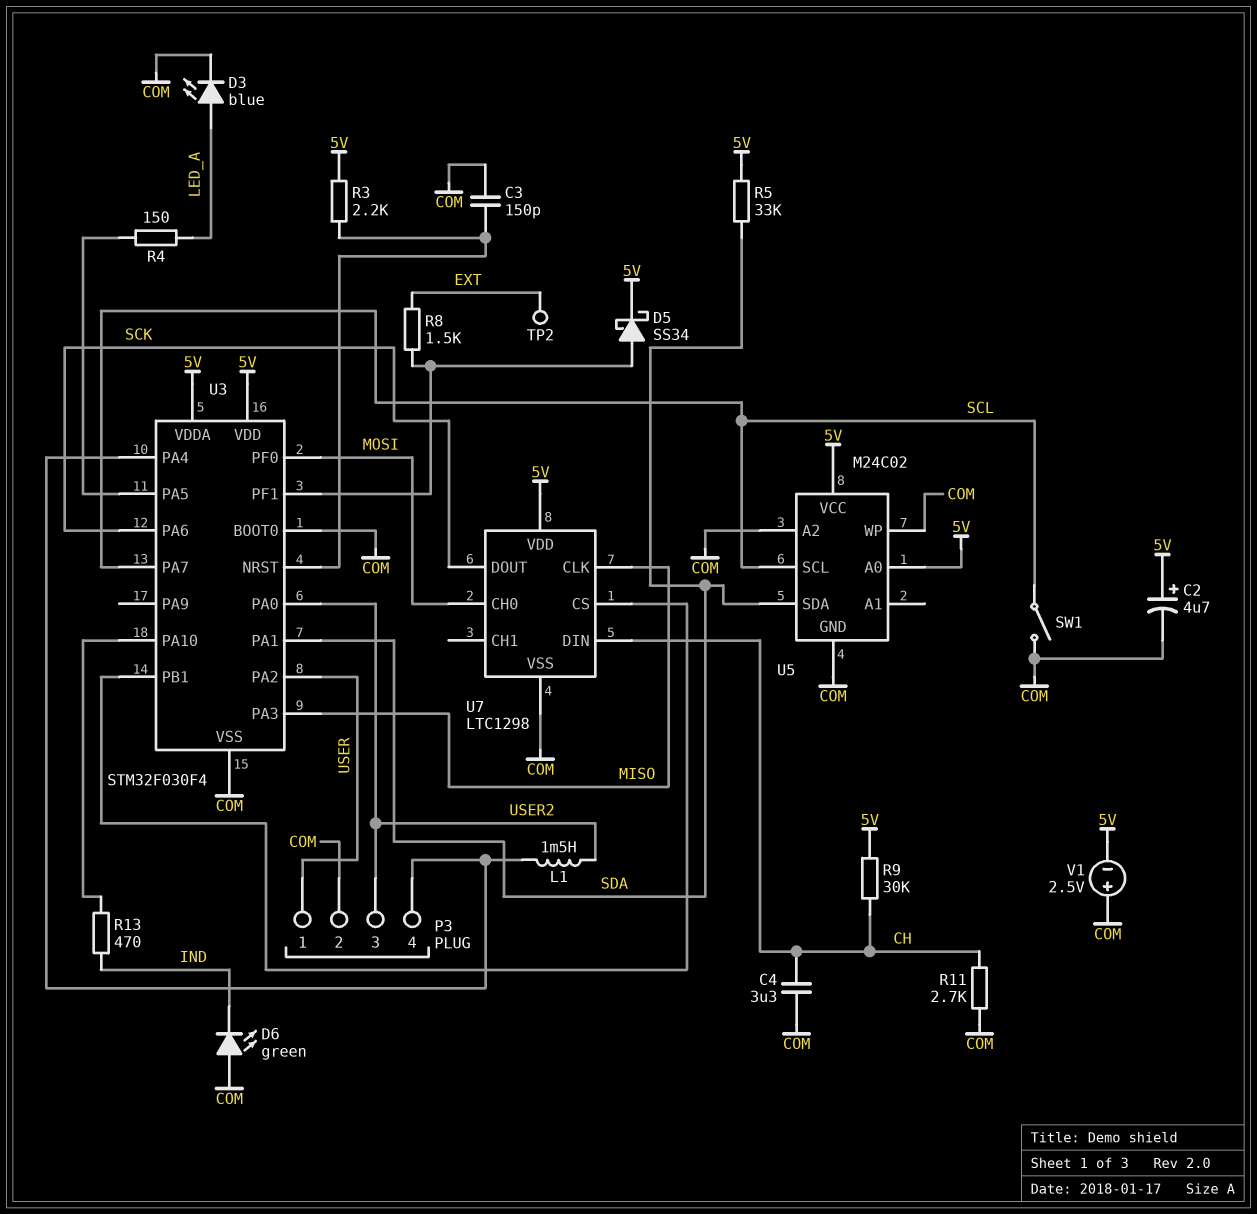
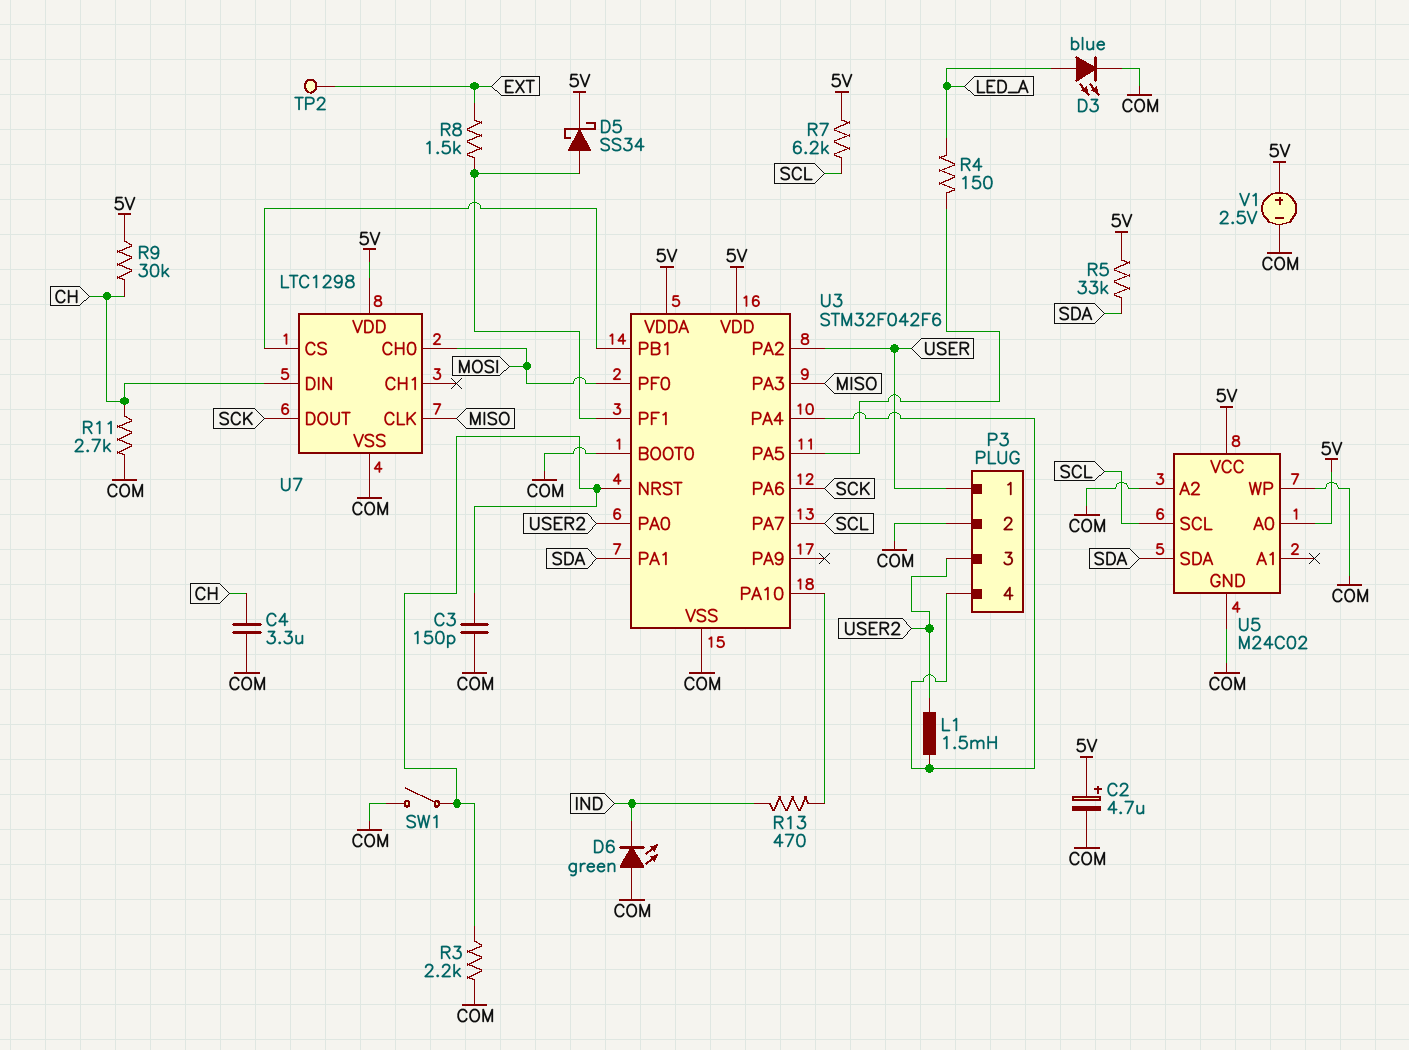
R3: 2.2k (5V, U3/NRST) -> 2.2k (COM, U3/NRST)
R7: none -> 6.2k (5V, SCL)
SW1: switch (COM, SCL) -> switch (COM, U3/NRST)
U3: STM32F030F4 -> STM32F042F6
V1: 2.5V (plus COM, minus 5V) -> 2.5V (plus 5V, minus COM)

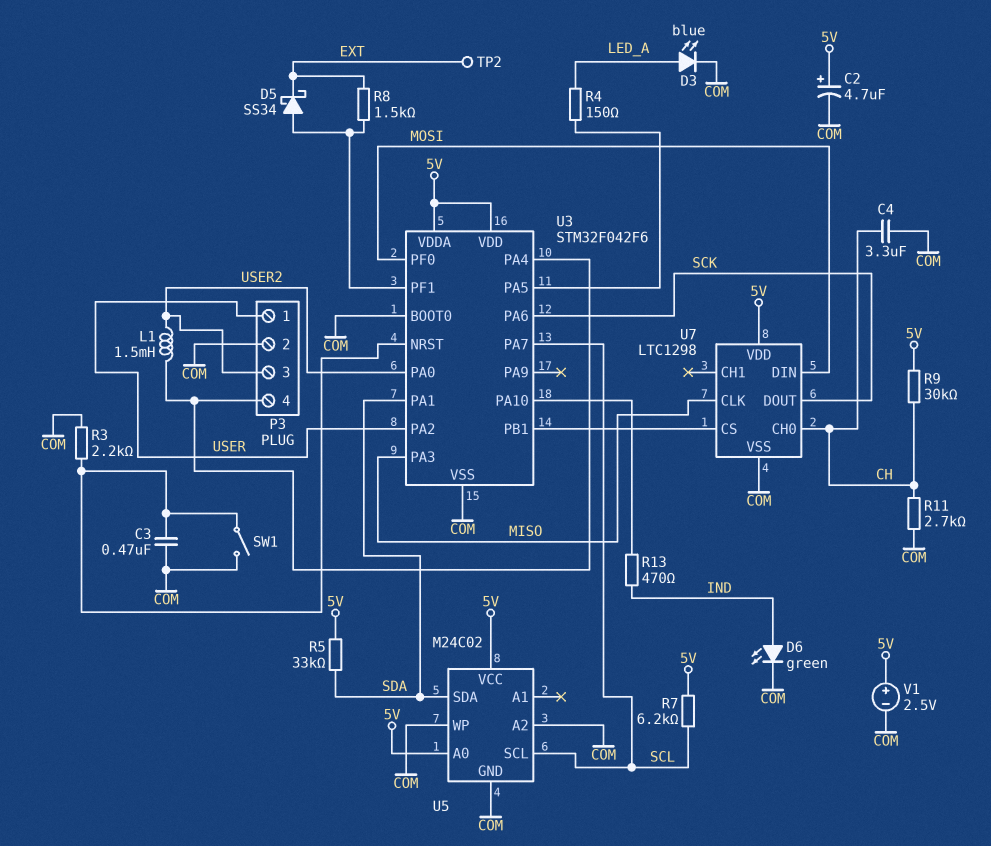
C3: 150pF (COM, U3/NRST) -> 470nF (COM, U3/NRST)
D5: schottky SS34 (A U3/PF1, K 5V) -> schottky SS34 (A U3/PF1, K EXT)
D6: LED green (A COM, K IND) -> LED green (A IND, K COM)
U7 pin CH0: MOSI -> CH
U7 pin DIN: CH -> MOSI

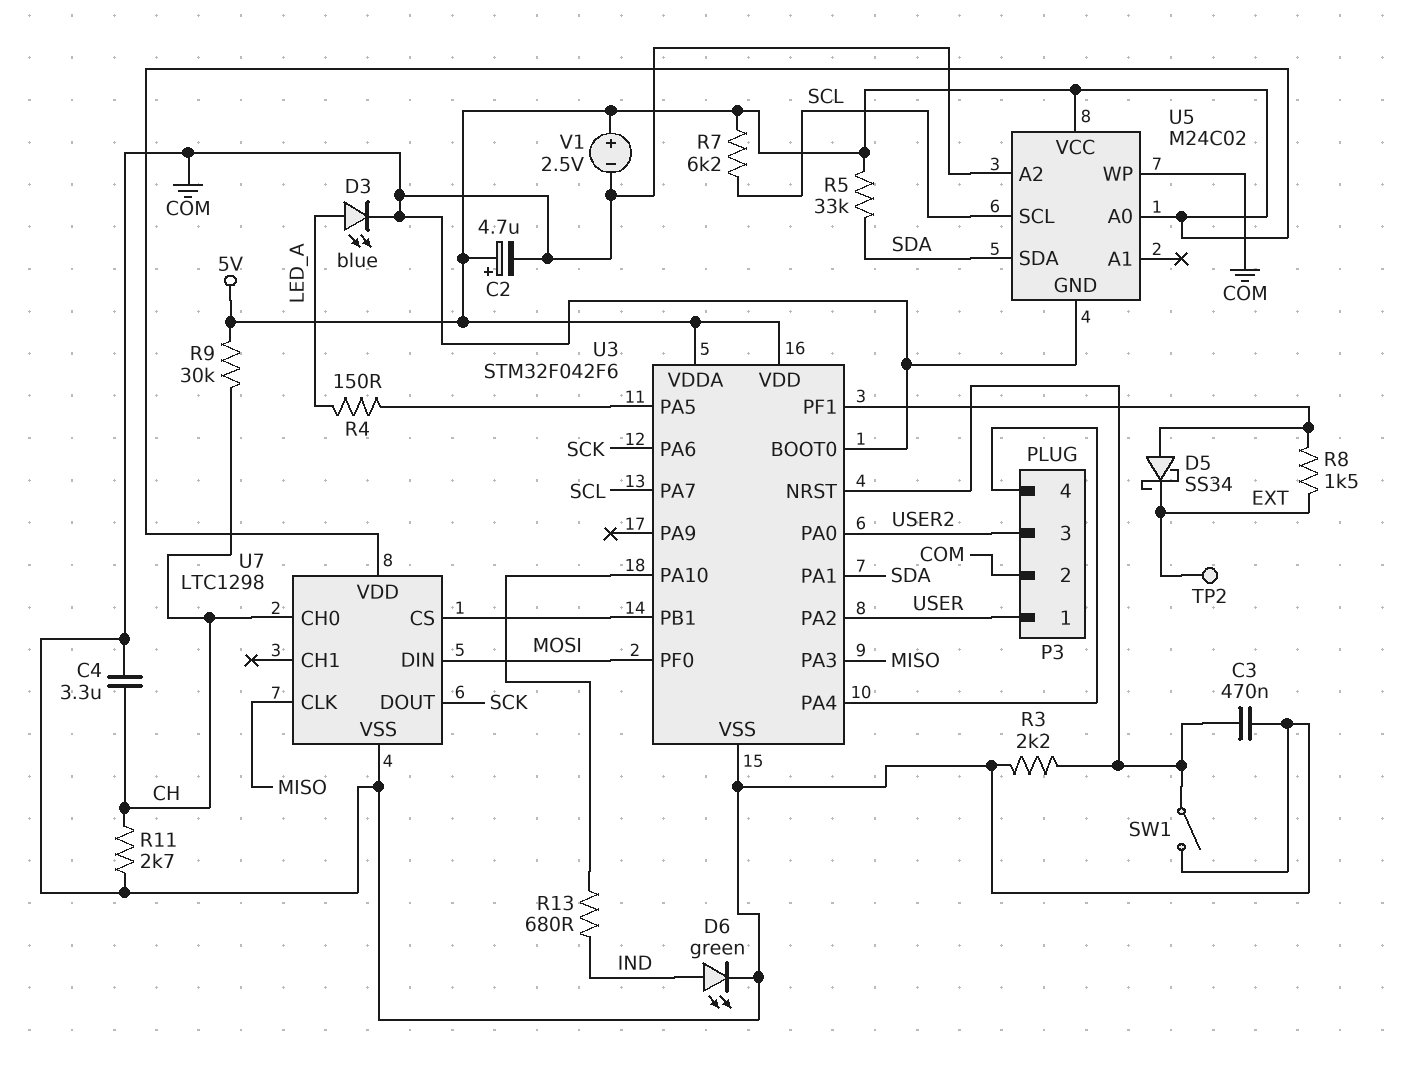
L1: 1.5mH (P3/4, USER2) -> none
R13: 470 (IND, U3/PA10) -> 680 (IND, U3/PA10)

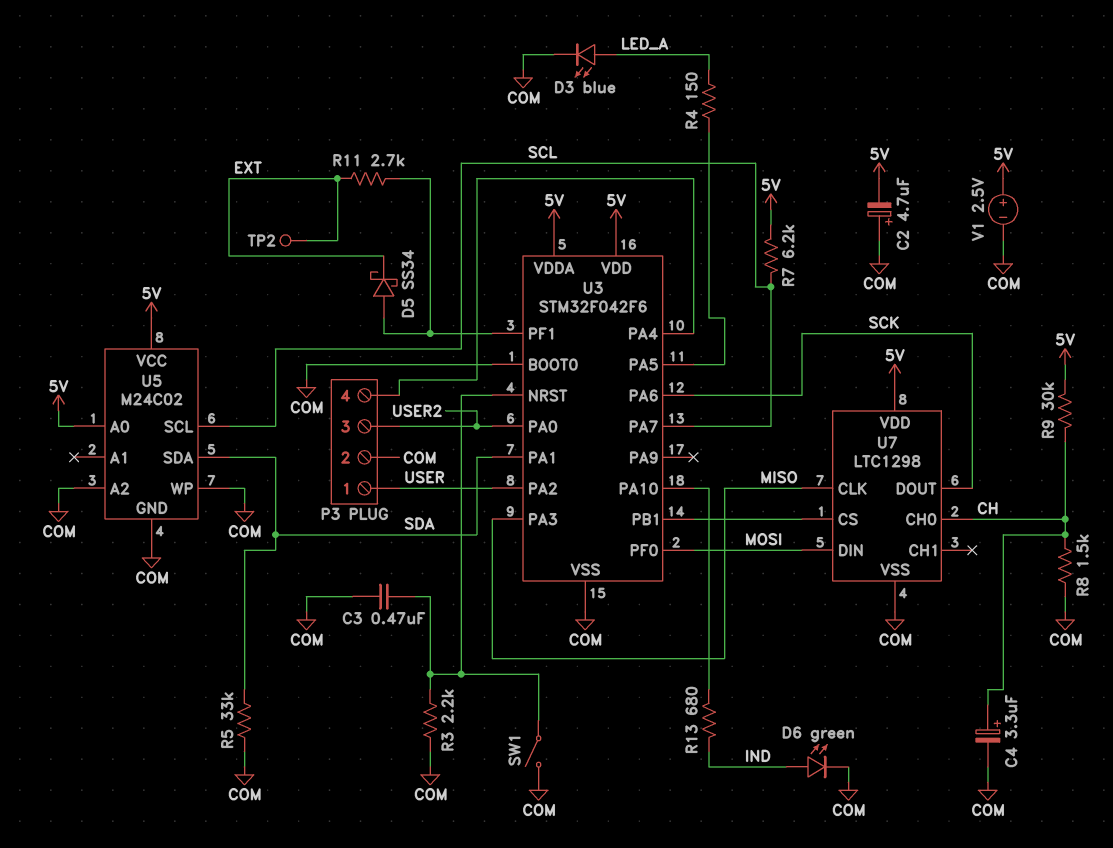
C2: 4.7uF (plus 5V, minus COM) -> 4.7uF (plus COM, minus 5V)
C4: 3.3uF (CH, COM) -> 3.3uF (plus CH, minus COM)
R5: 33k (5V, SDA) -> 33k (COM, SDA)
R8: 1.5k (EXT, U3/PF1) -> 1.5k (CH, COM)
R11: 2.7k (CH, COM) -> 2.7k (EXT, U3/PF1)

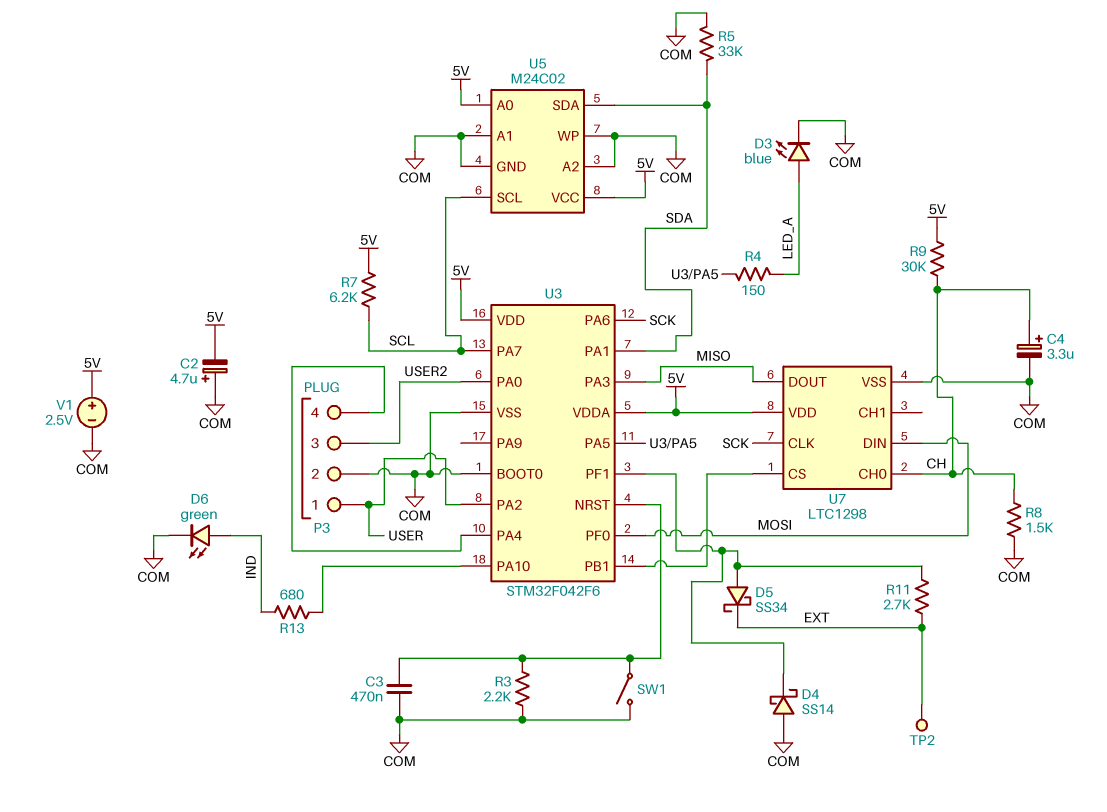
D4: none -> schottky SS14 (A COM, K U3/PF1)
U5 pin A1: none -> COM
U7 pin CLK: MISO -> SCK
U7 pin DOUT: SCK -> MISO

